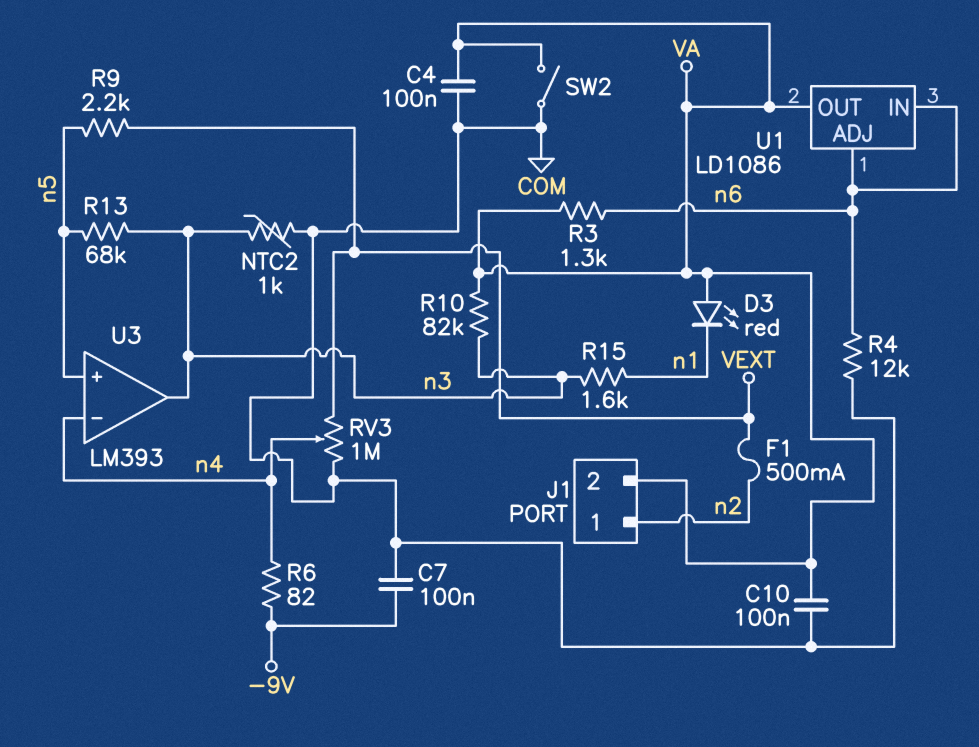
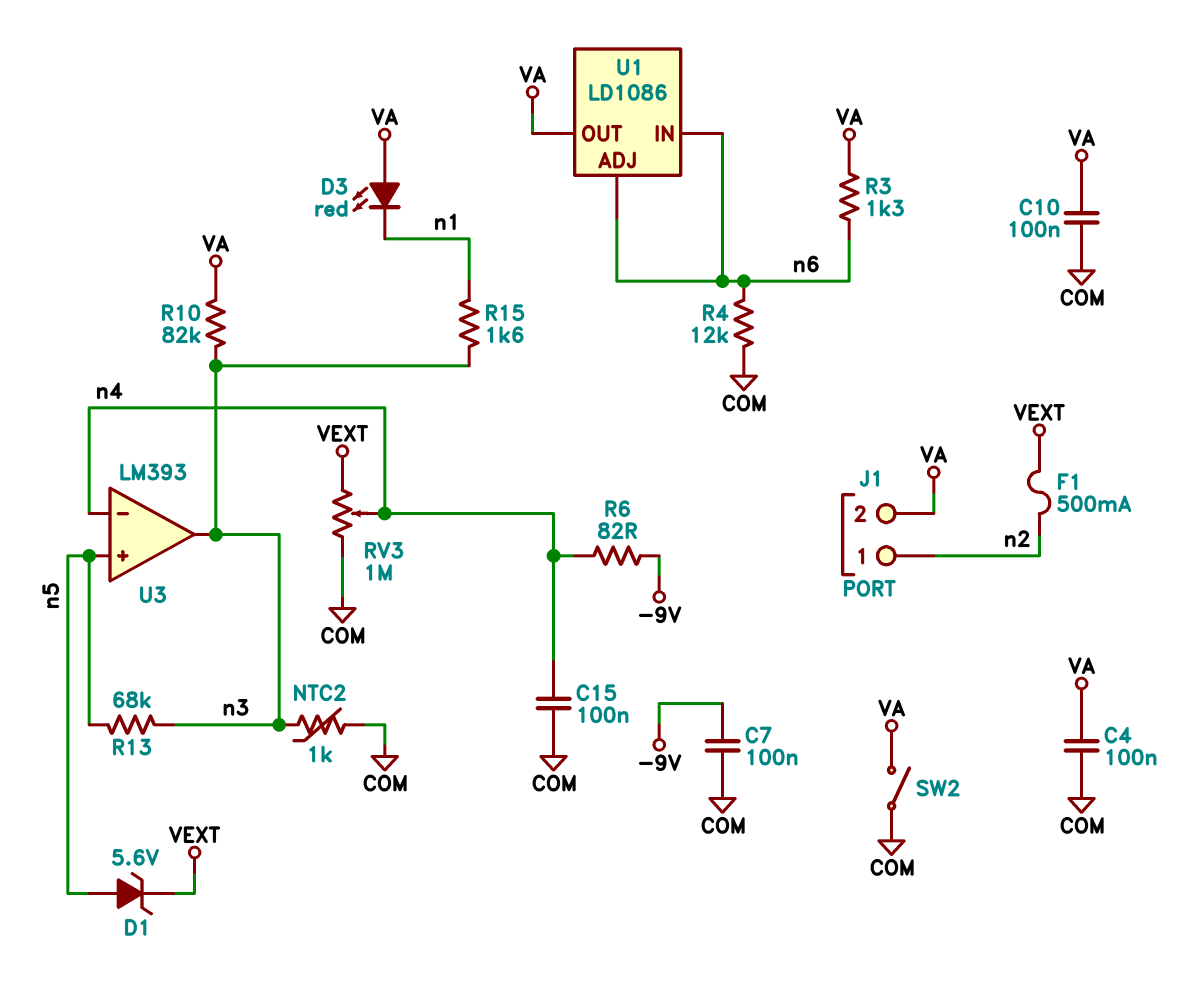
C15: none -> 100nF (COM, n4)
D1: none -> zener 5.6V (A n5, K VEXT)
R9: 2.2k (VEXT, n5) -> none

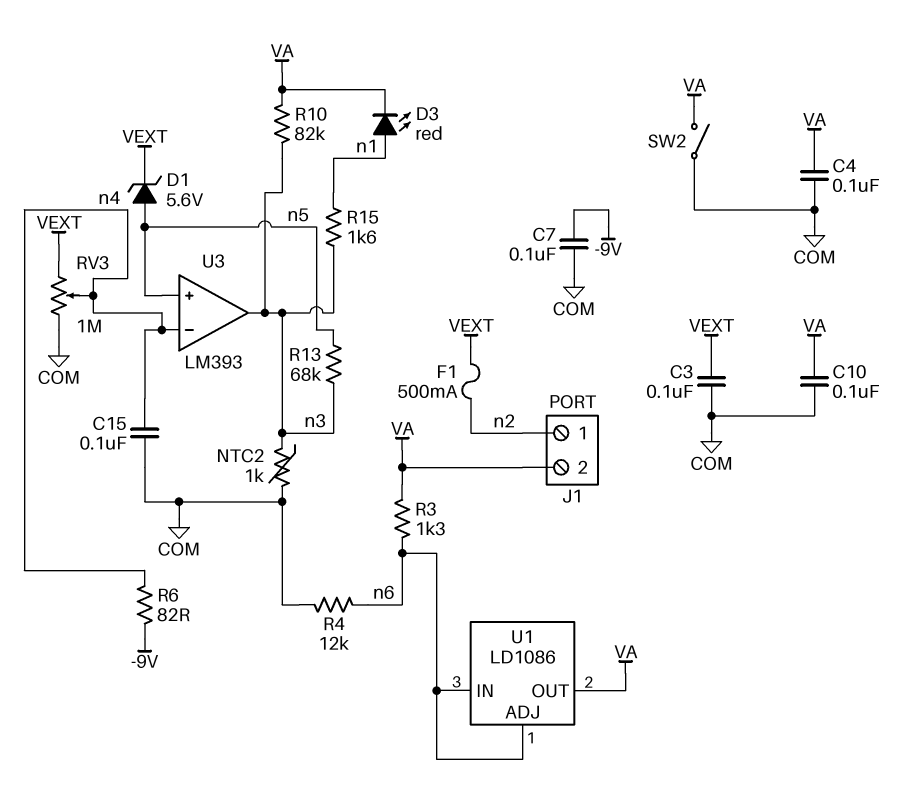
C3: none -> 100nF (COM, VEXT)
D3: LED red (A VA, K n1) -> LED red (A n1, K VA)

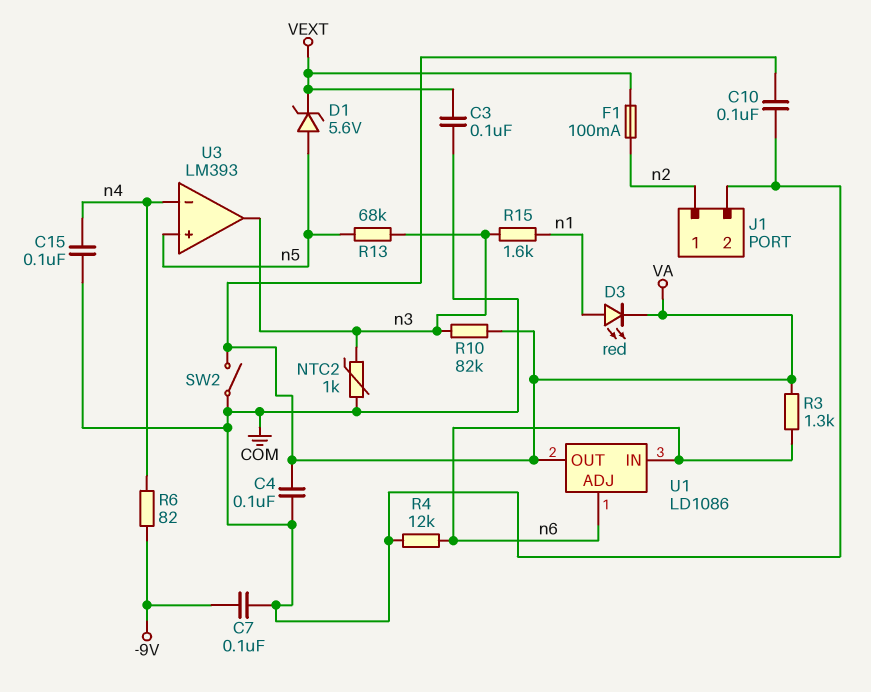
F1: 500mA (VEXT, n2) -> 100mA (VEXT, n2)
J1 pin 2: VA -> COM
RV3: 1M (COM, VEXT, wiper n4) -> none

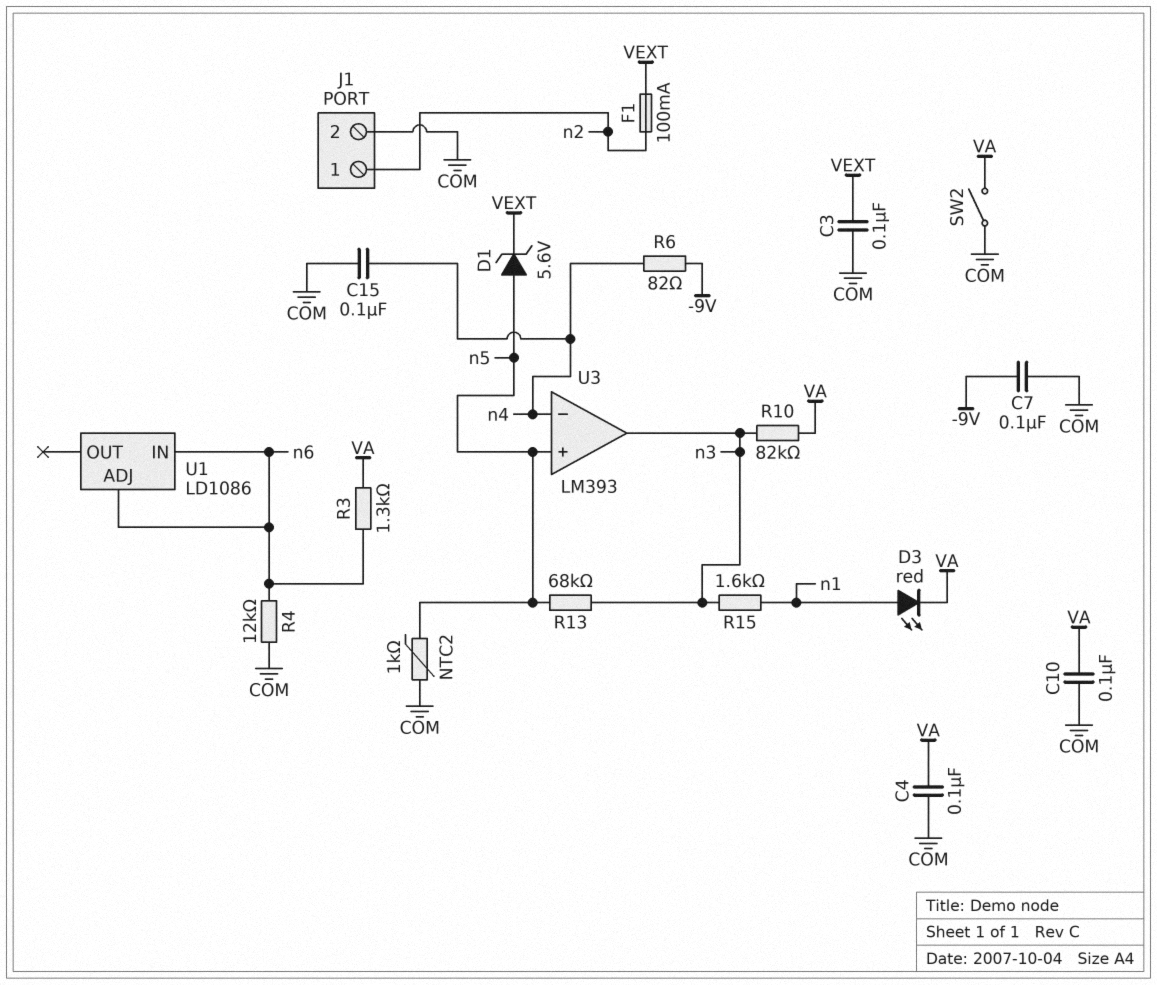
NTC2: 1k (COM, n3) -> 1k (COM, n5)
U1 pin OUT: VA -> none

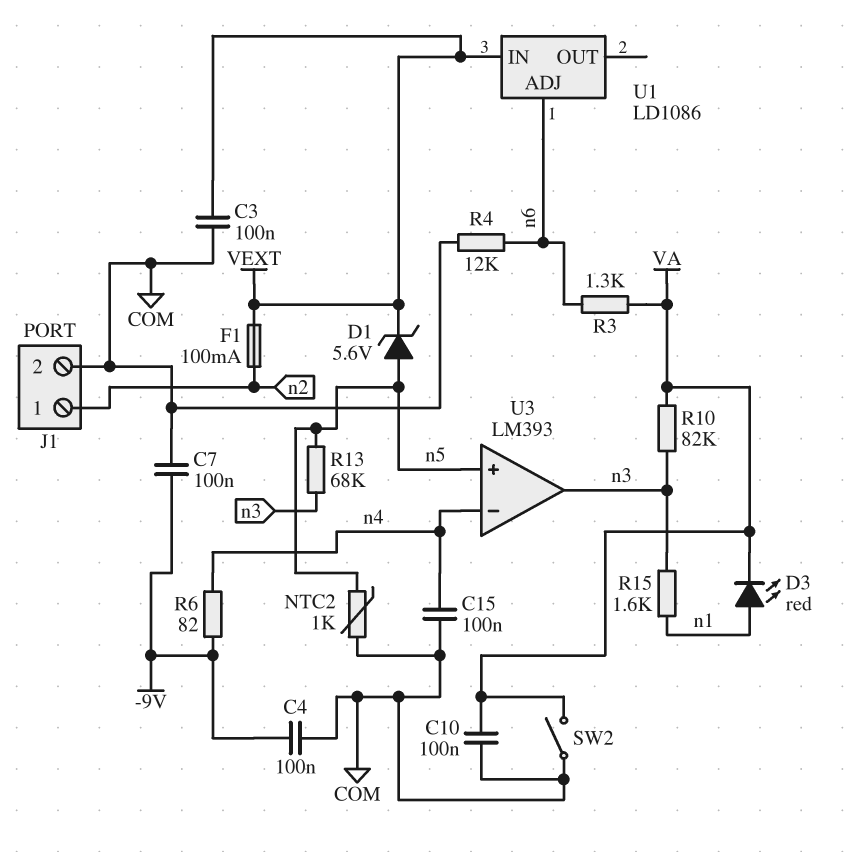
C4: 100nF (COM, VA) -> 100nF (-9V, COM)
U1 pin IN: n6 -> VEXT

